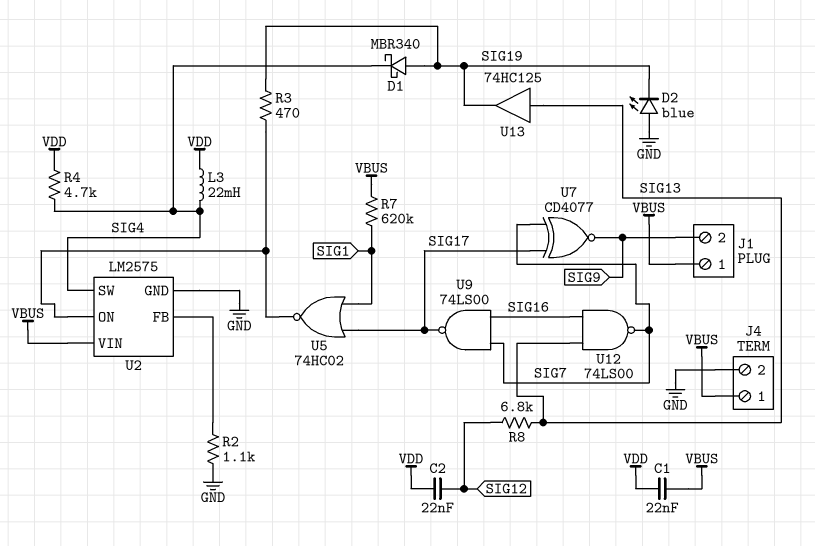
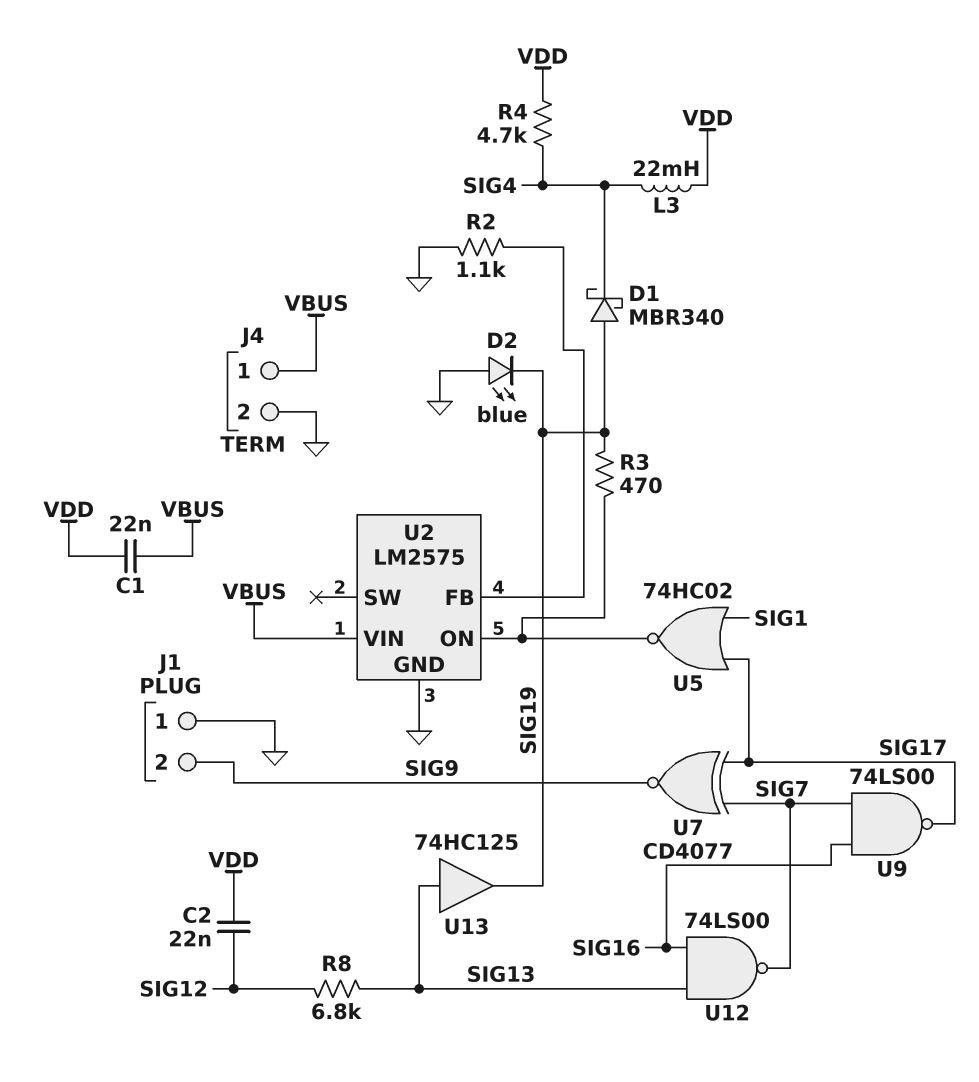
J1 pin 1: VBUS -> GND
R7: 620k (SIG1, VBUS) -> none
U2 pin SW: SIG4 -> none

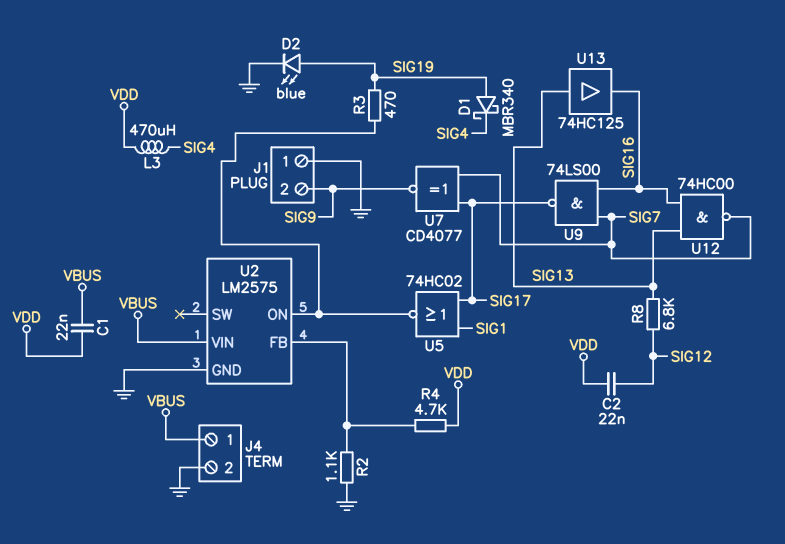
D2: LED blue (A GND, K SIG19) -> LED blue (A SIG19, K GND)
L3: 22mH (SIG4, VDD) -> 470uH (SIG4, VDD)
R4: 4.7k (SIG4, VDD) -> 4.7k (U2/FB, VDD)
U12: NAND 74LS00 (in SIG13, in SIG16, out SIG7) -> NAND 74HC00 (in SIG13, in SIG16, out SIG7)
U13: buffer 74HC125 (in SIG13, out SIG19) -> buffer 74HC125 (in SIG13, out SIG16)

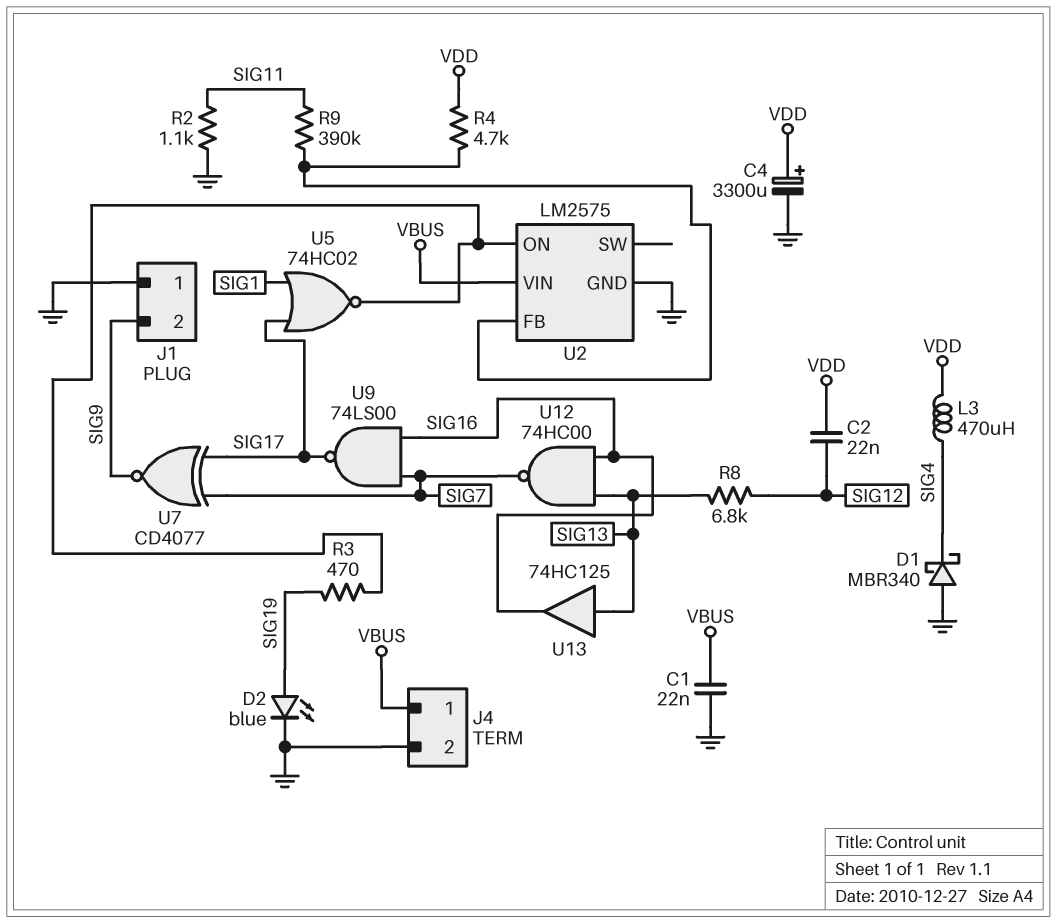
C1: 22nF (VBUS, VDD) -> 22nF (GND, VBUS)
C4: none -> 3300uF (plus VDD, minus GND)
D1: schottky MBR340 (A SIG19, K SIG4) -> schottky MBR340 (A GND, K SIG4)
R2: 1.1k (GND, U2/FB) -> 1.1k (GND, SIG11)
R9: none -> 390k (SIG11, U2/FB)

